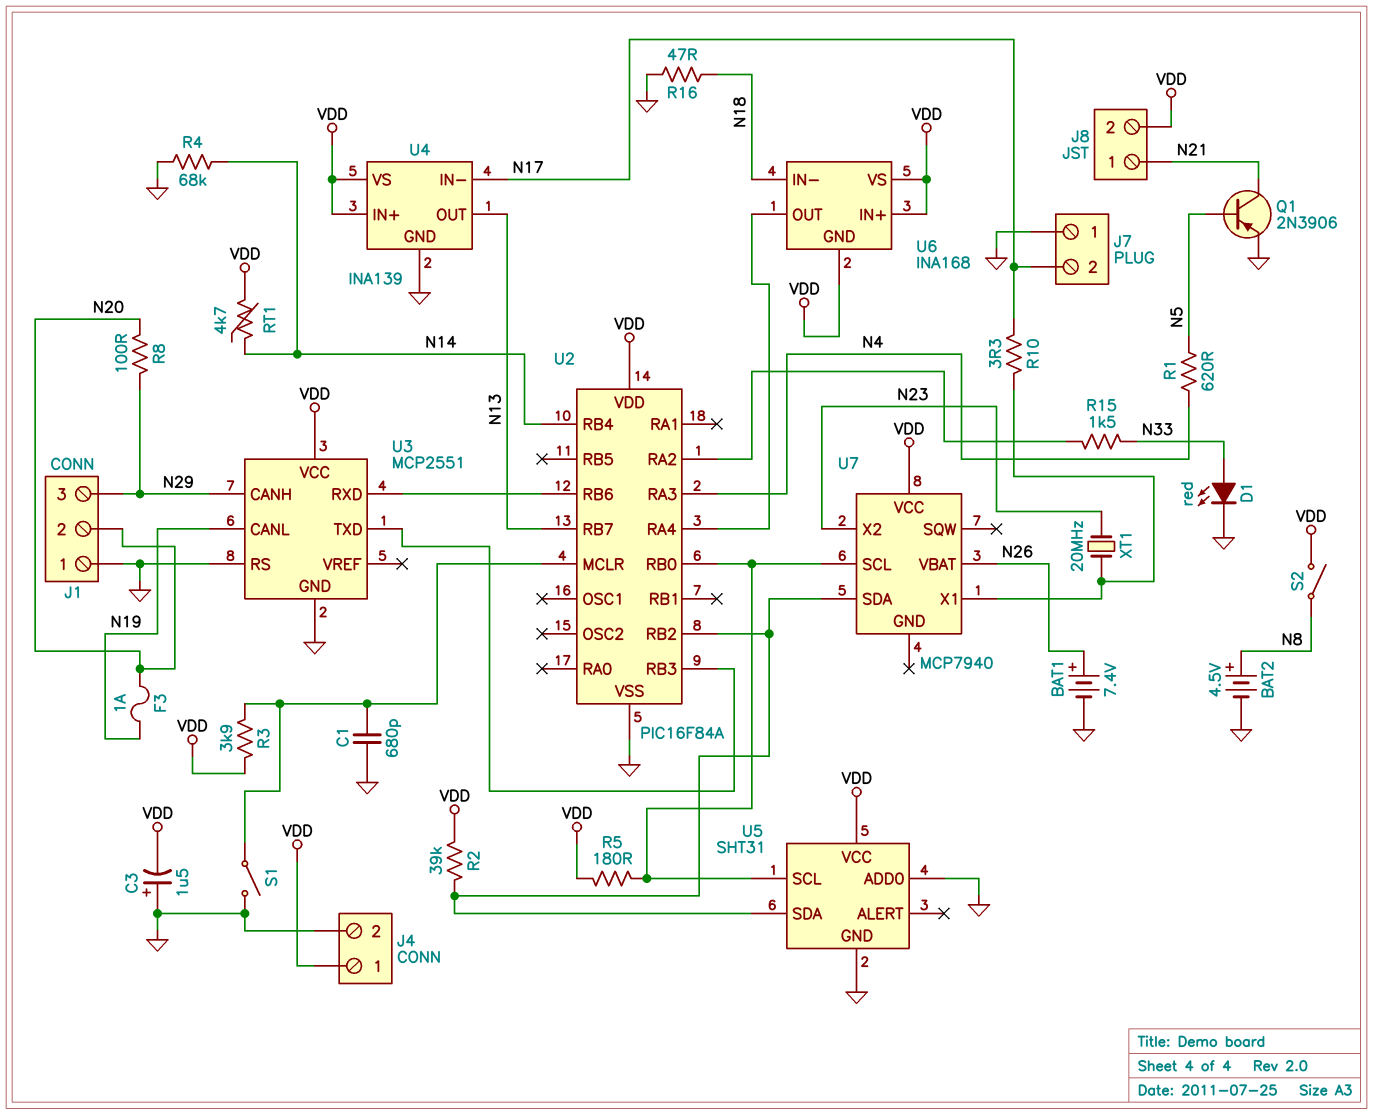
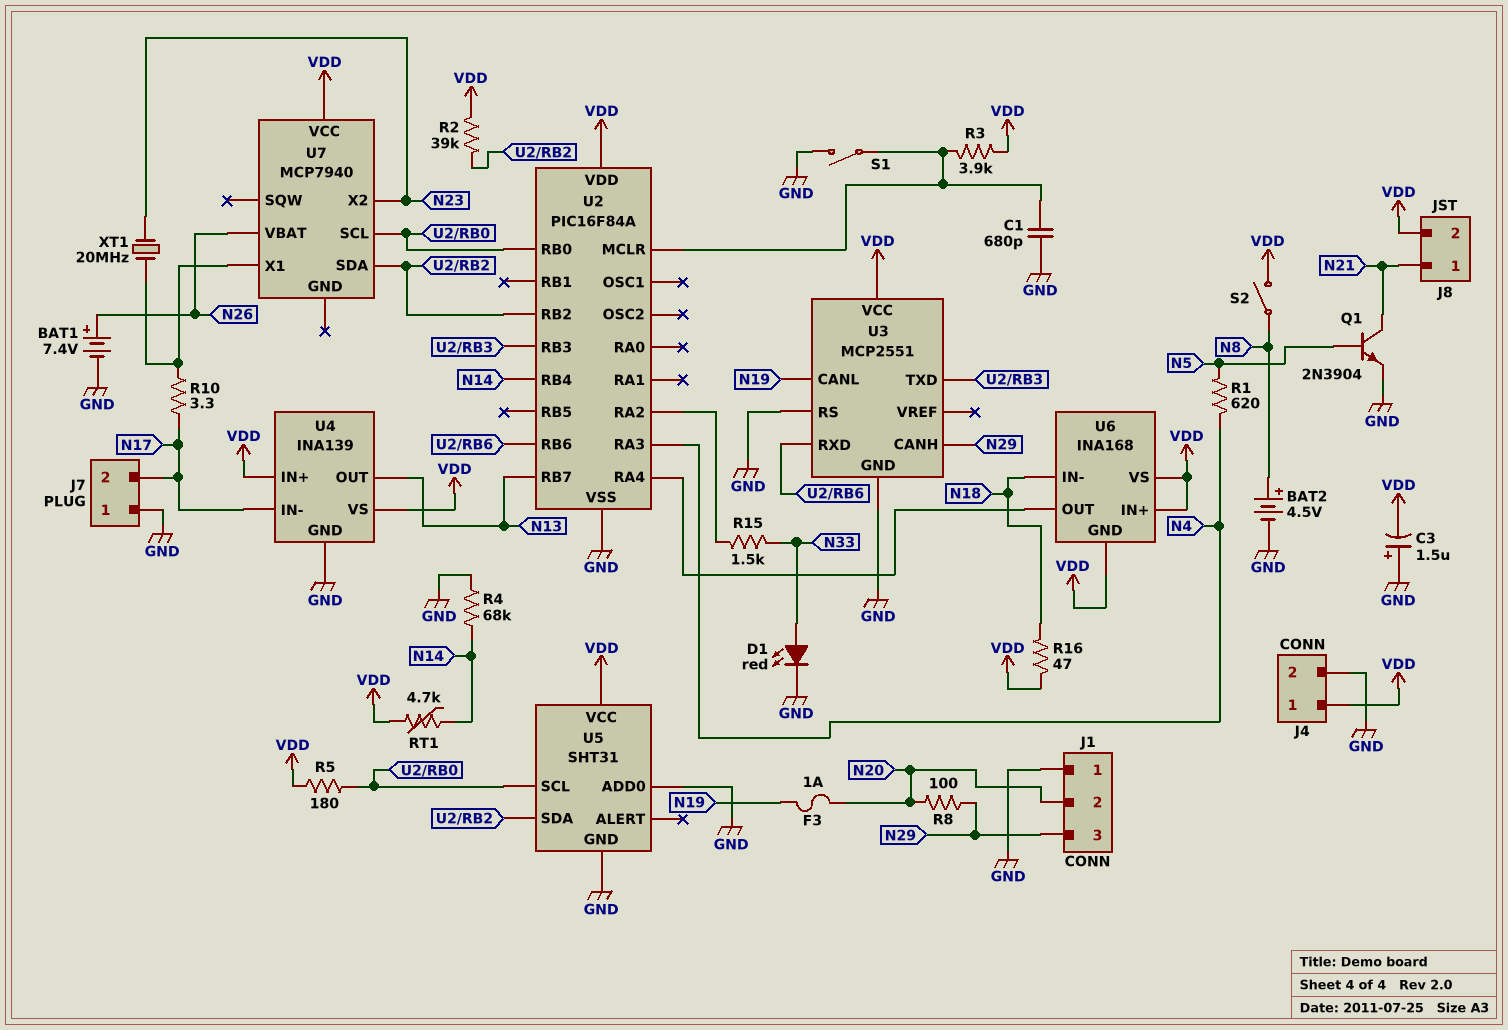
Q1: PNP 2N3906 (B N5, C N21, E GND) -> NPN 2N3904 (B N5, C N21, E GND)
R16: 47 (GND, N18) -> 47 (N18, VDD)

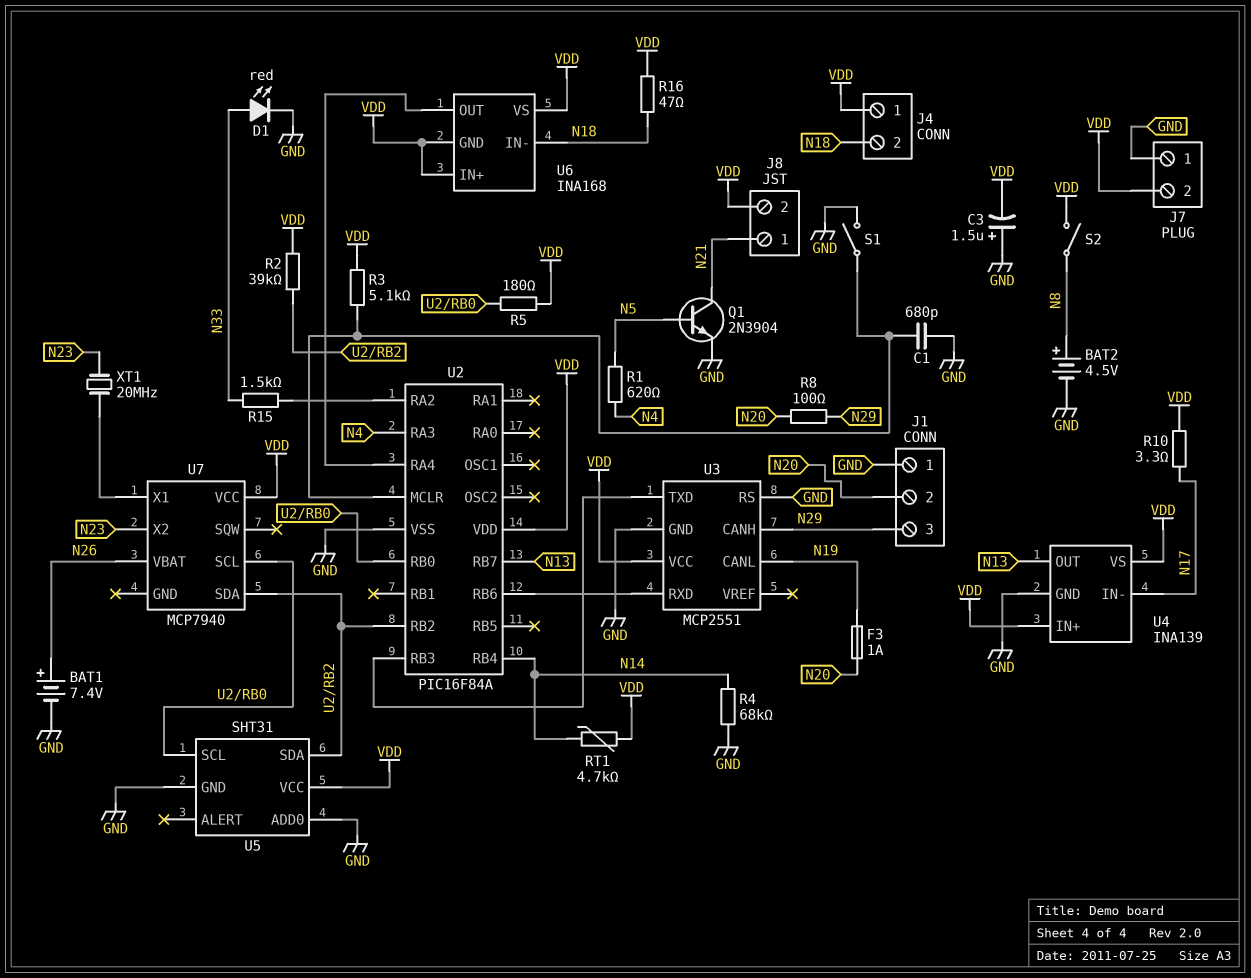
J4 pin 2: GND -> N18
J7 pin 2: N17 -> VDD
R3: 3.9k (U2/MCLR, VDD) -> 5.1k (U2/MCLR, VDD)
R10: 3.3 (N17, U7/X1) -> 3.3 (N17, VDD)

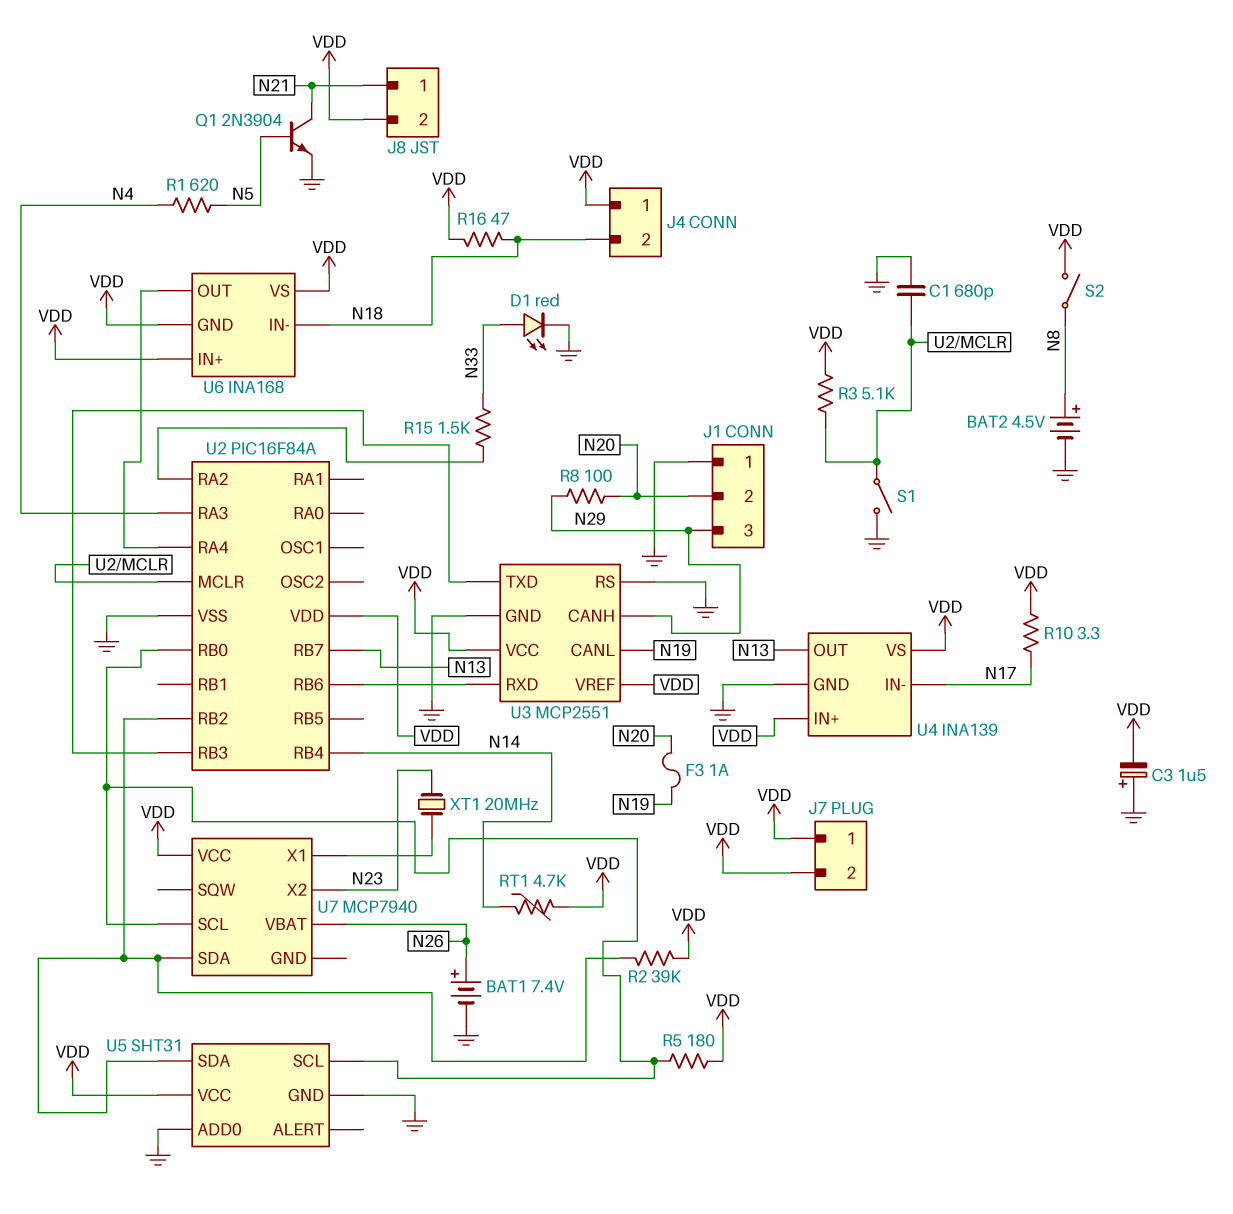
J7 pin 1: GND -> VDD
R4: 68k (GND, N14) -> none
U3 pin VREF: none -> VDD

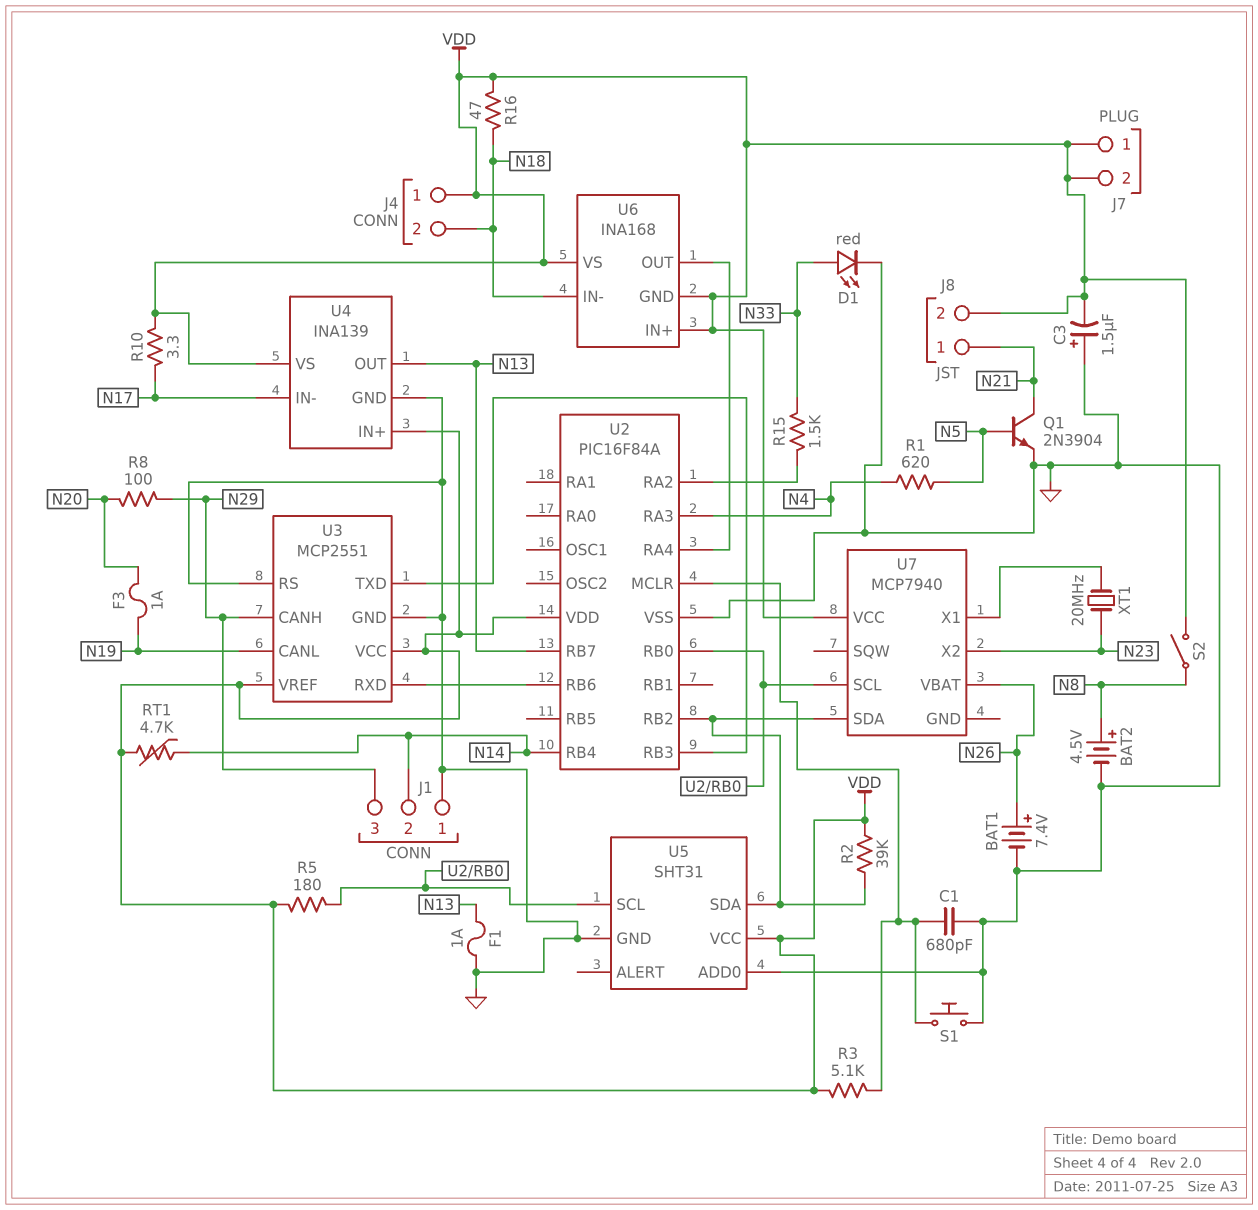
F1: none -> 1A (GND, N13)
J1 pin 2: N20 -> N14
S1: switch (GND, U2/MCLR) -> button (GND, U2/MCLR)

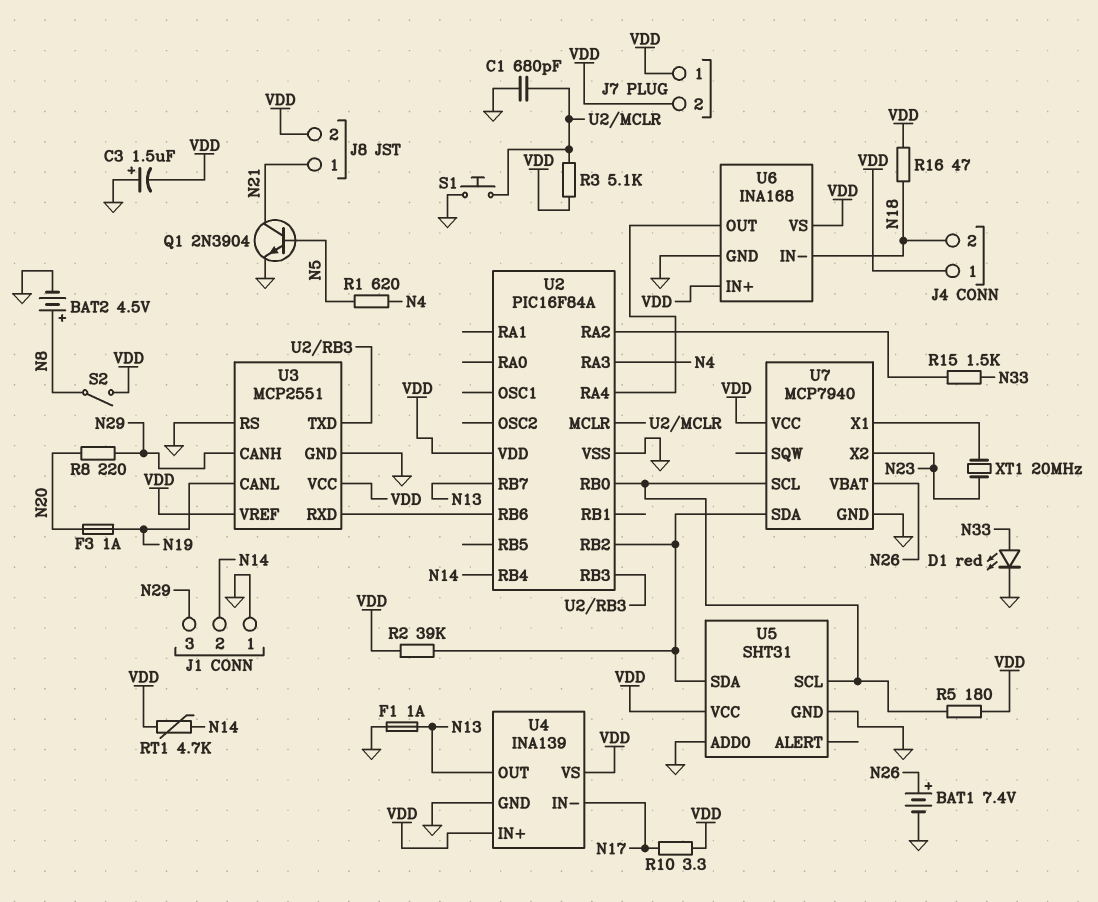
R8: 100 (N20, N29) -> 220 (N20, N29)
U6 pin GND: VDD -> GND
U7 pin GND: none -> GND

